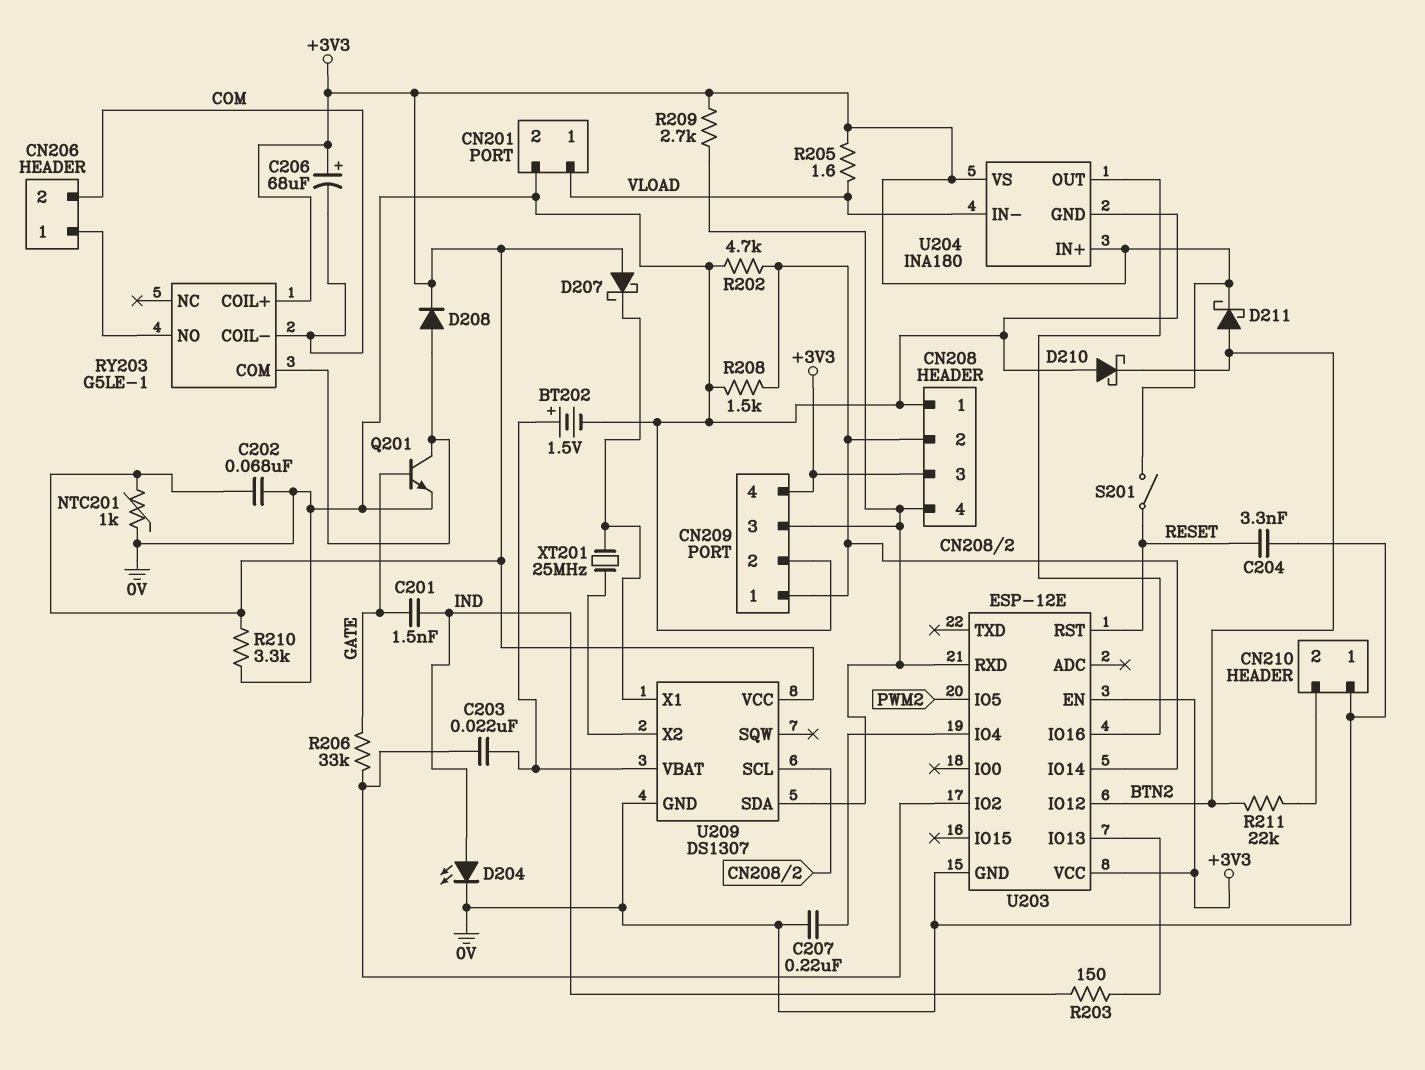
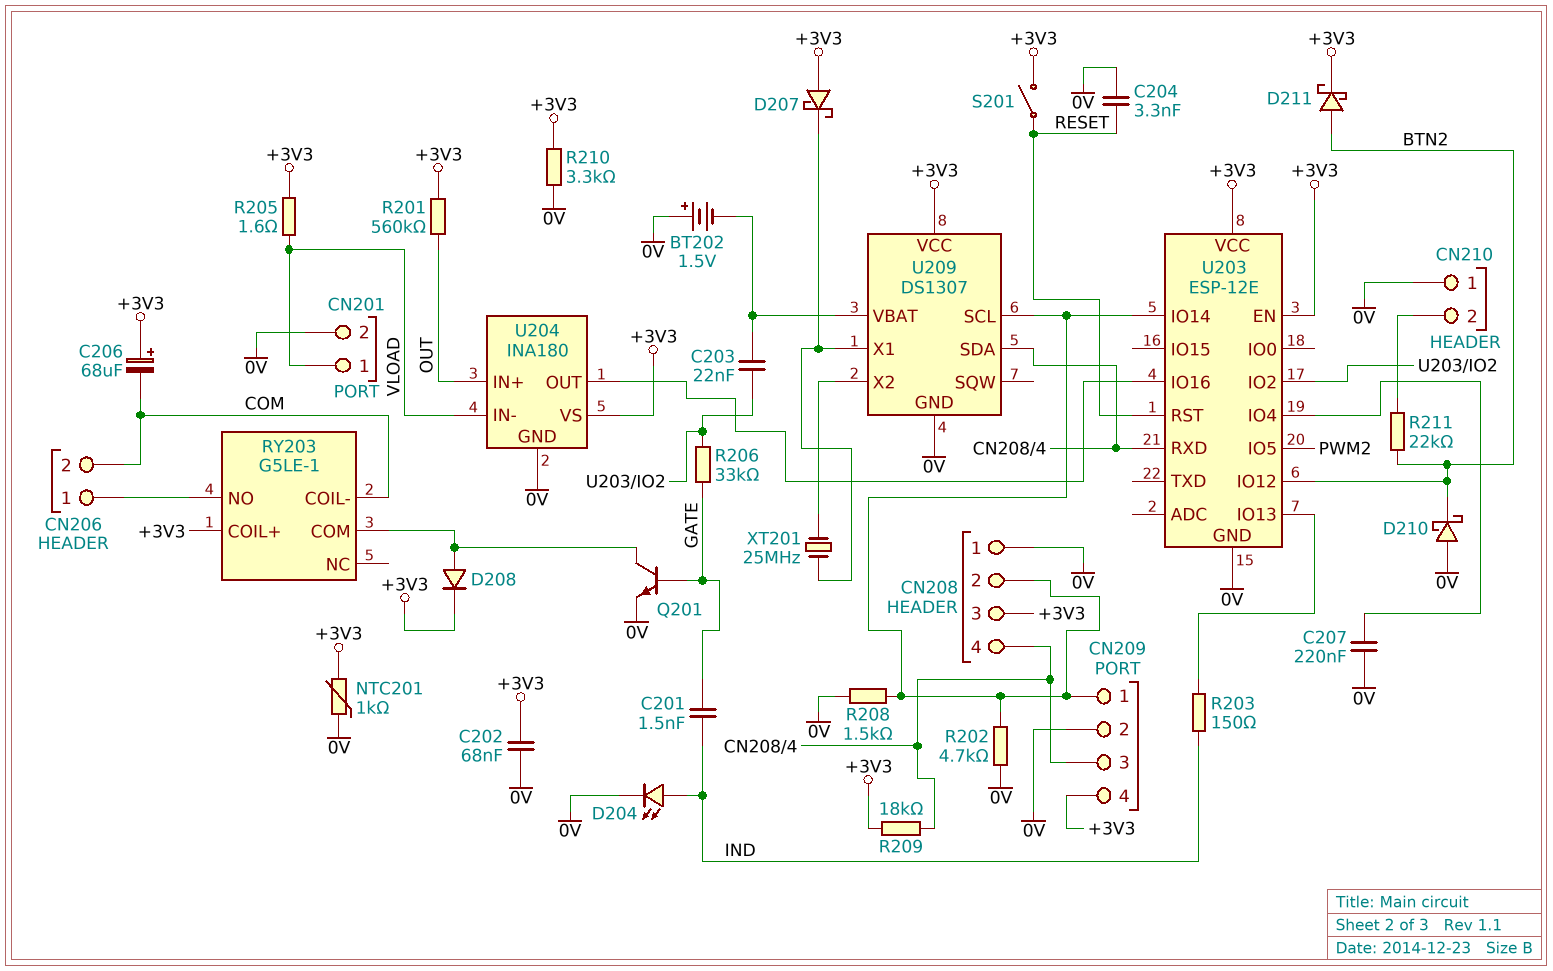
BT202: 1.5V (plus U209/VBAT, minus 0V) -> 1.5V (plus 0V, minus U209/VBAT)
R201: none -> 560k (+3V3, OUT)
R209: 2.7k (+3V3, CN208/4) -> 18k (+3V3, CN208/4)
U204 pin IN+: +3V3 -> OUT

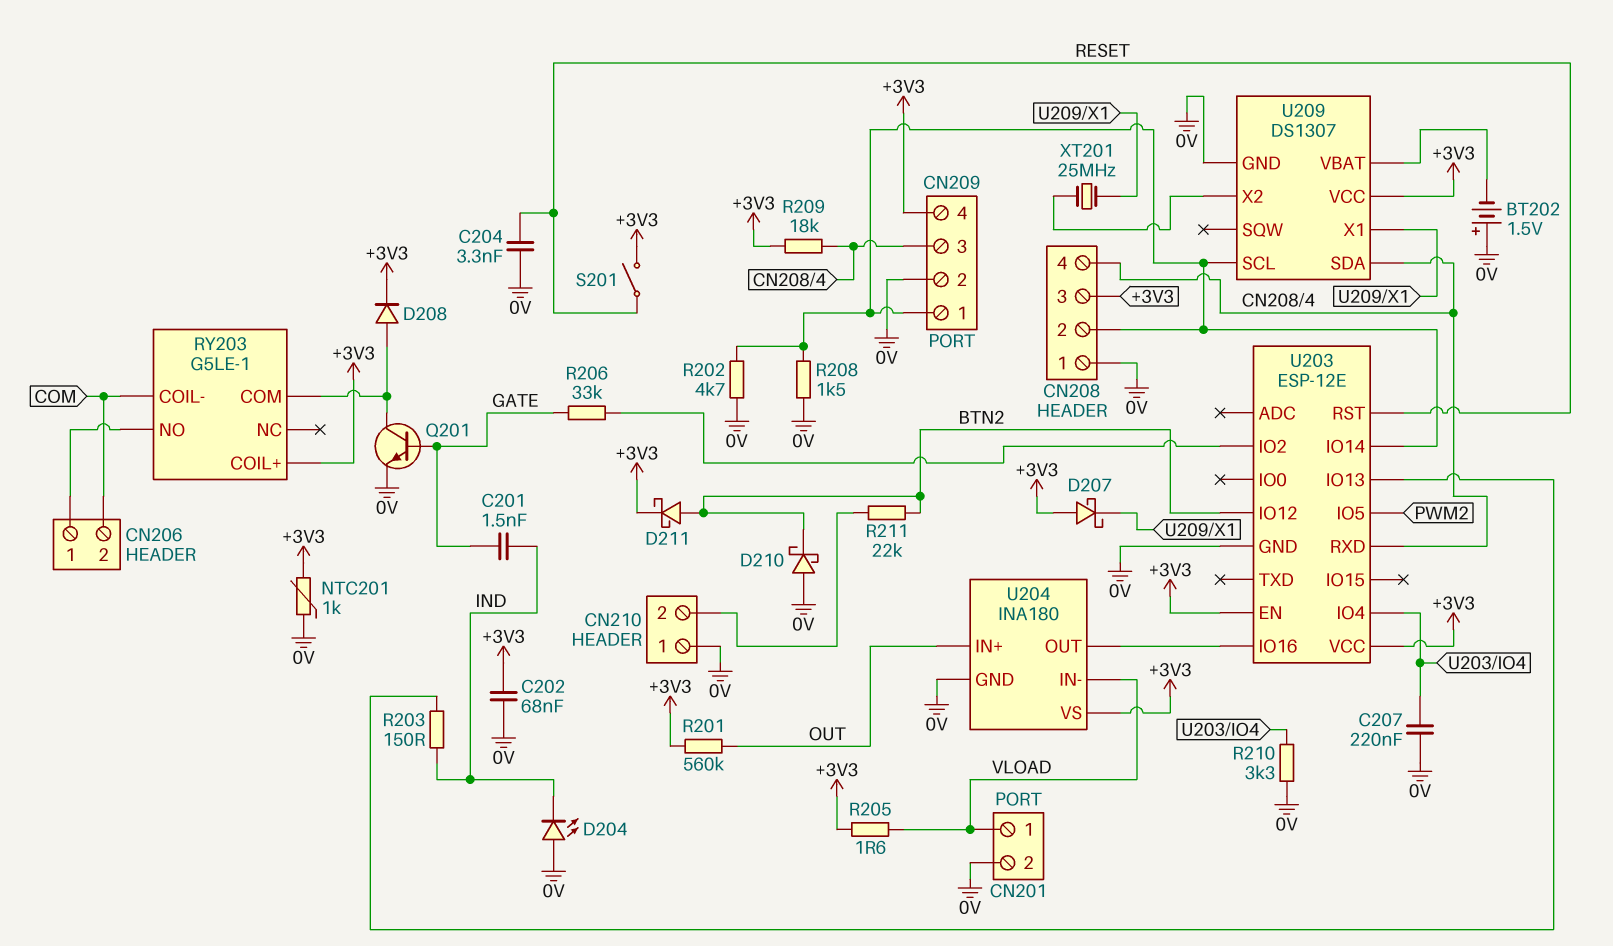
C203: 22nF (U203/IO2, U209/VBAT) -> none
C206: 68uF (plus +3V3, minus COM) -> none
D204: LED (A IND, K 0V) -> LED (A 0V, K IND)
R210: 3.3k (+3V3, 0V) -> 3.3k (0V, U203/IO4)

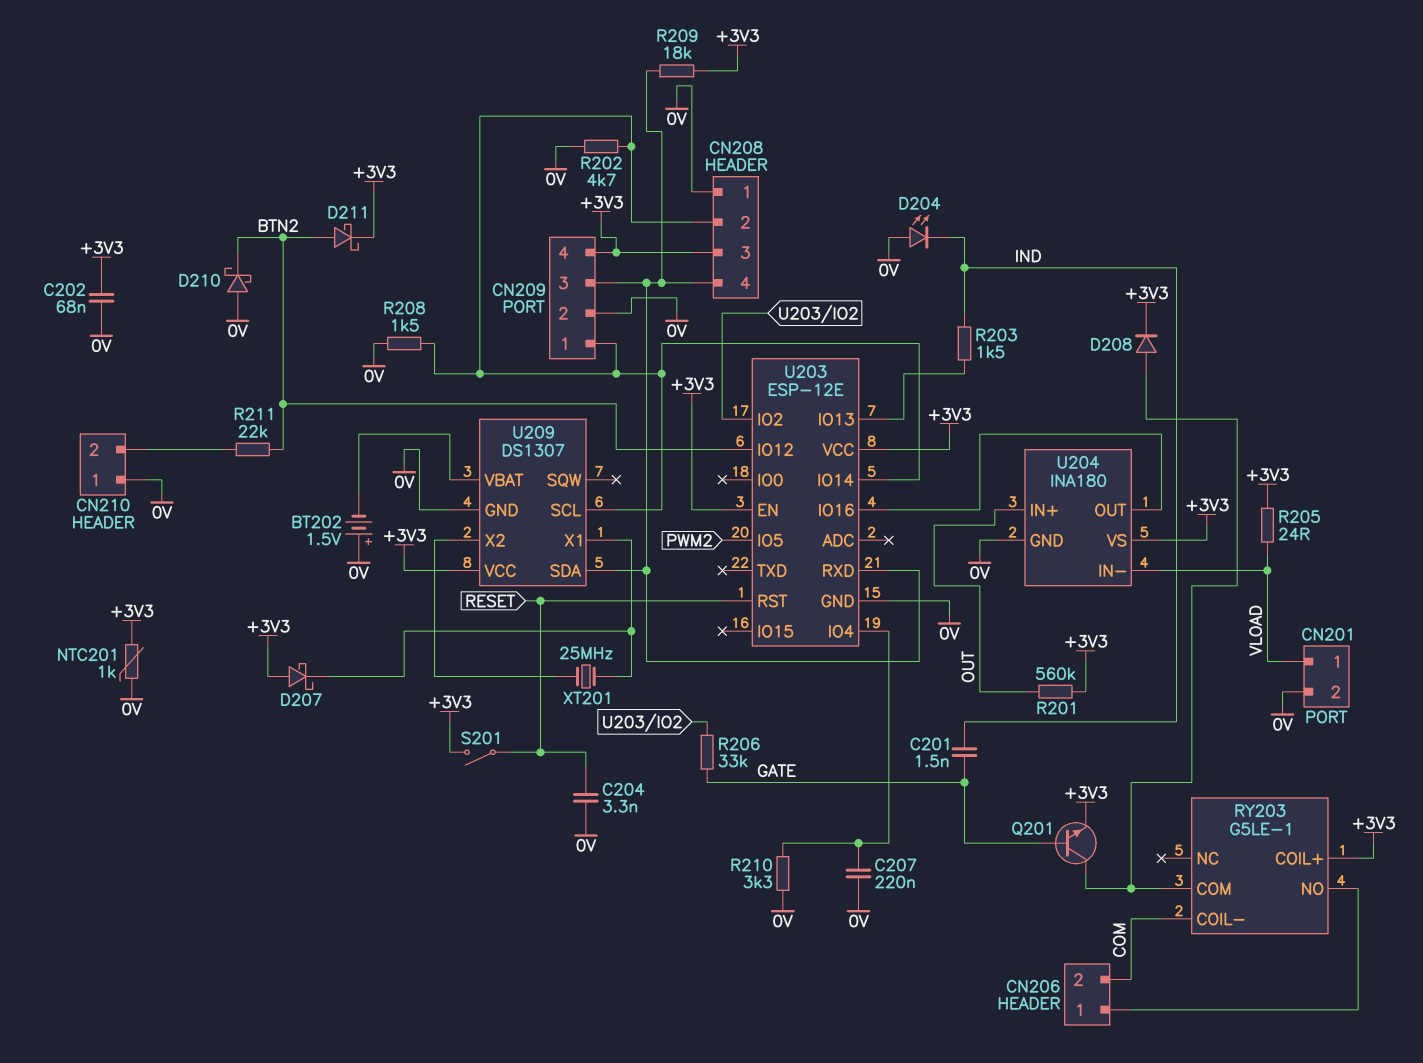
Q201: NPN (B GATE, C RY203/COM, E 0V) -> NPN (B GATE, C RY203/COM, E +3V3)
R203: 150 (IND, U203/IO13) -> 1.5k (IND, U203/IO13)
R205: 1.6 (+3V3, VLOAD) -> 24 (+3V3, VLOAD)

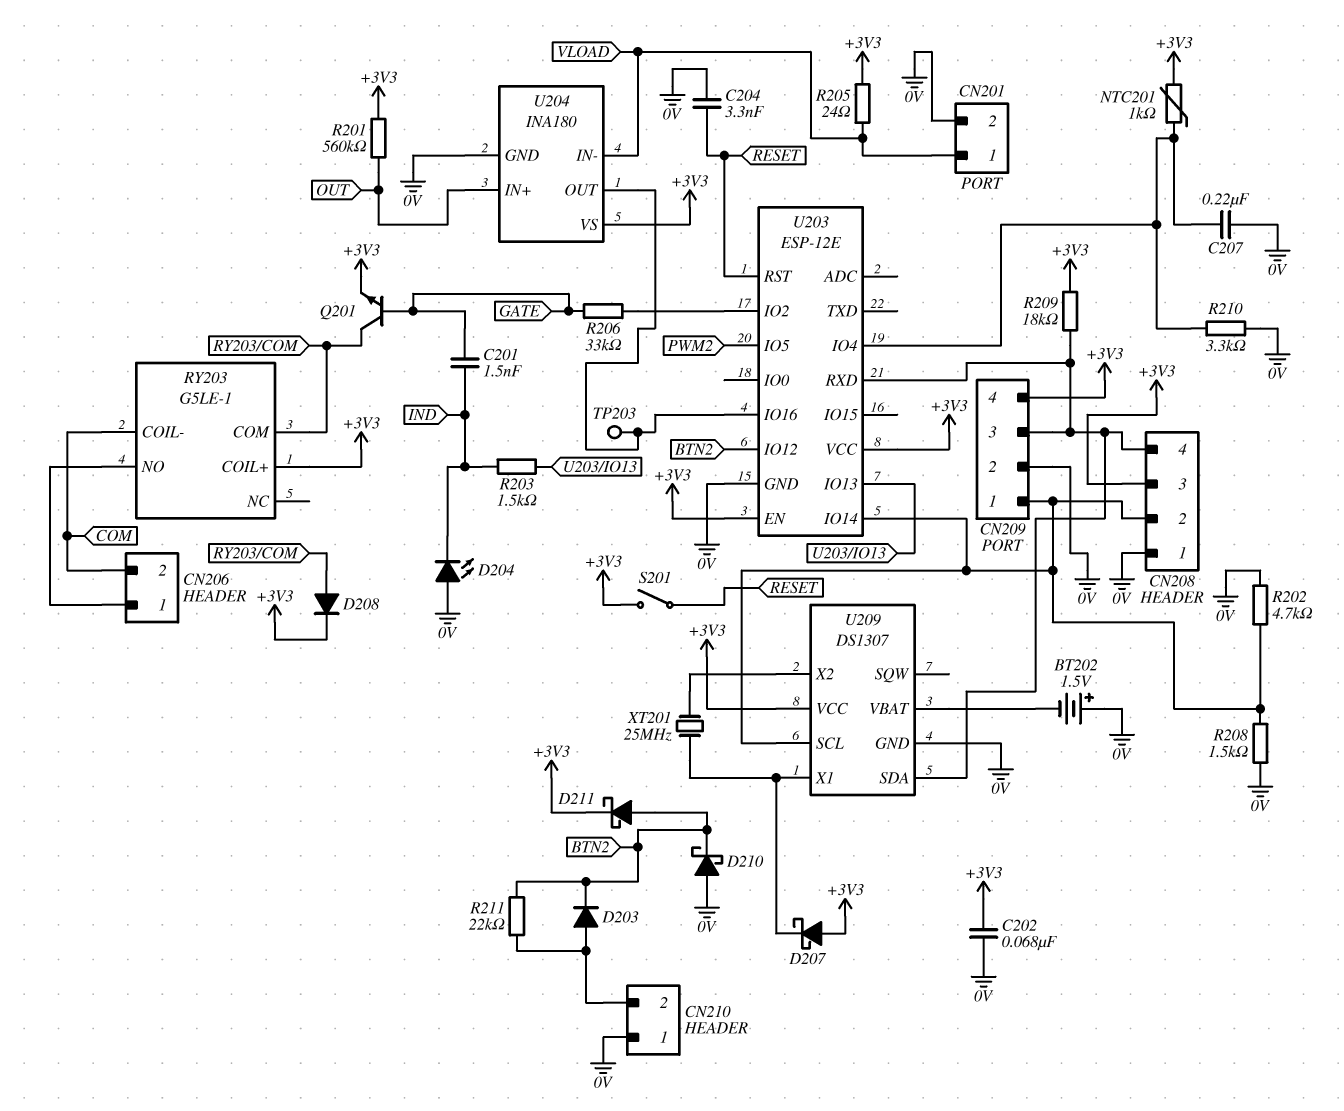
D203: none -> diode (A CN210/2, K BTN2)
NTC201: 1k (+3V3, 0V) -> 1k (+3V3, U203/IO4)
TP203: none -> test point (U203/IO16)

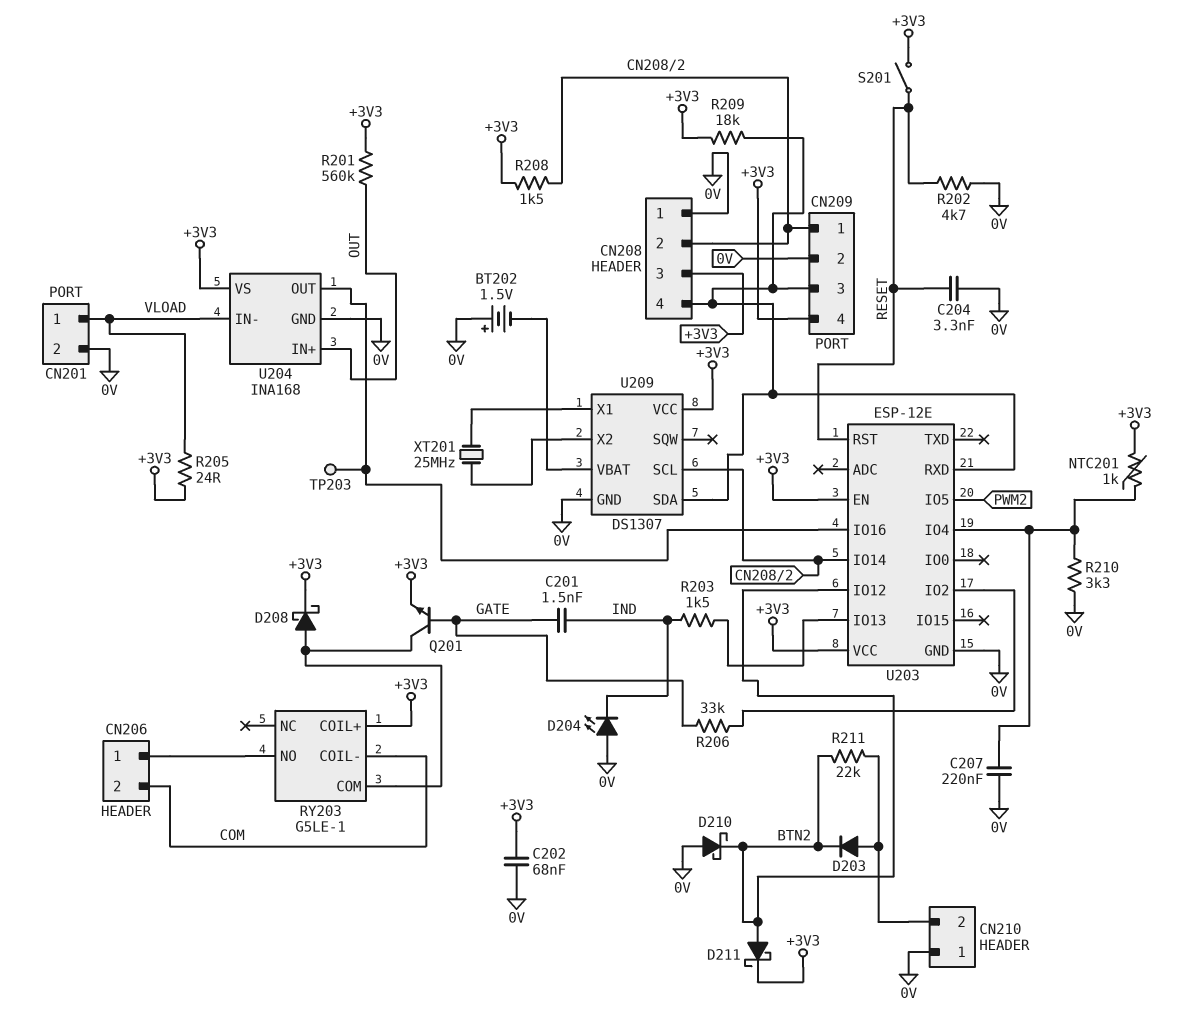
D207: schottky (A +3V3, K U209/X1) -> none
D208: diode (A RY203/COM, K +3V3) -> schottky (A RY203/COM, K +3V3)
R202: 4.7k (0V, CN208/2) -> 4.7k (0V, RESET)
R208: 1.5k (0V, CN208/2) -> 1.5k (+3V3, CN208/2)
U204: INA180 -> INA168

